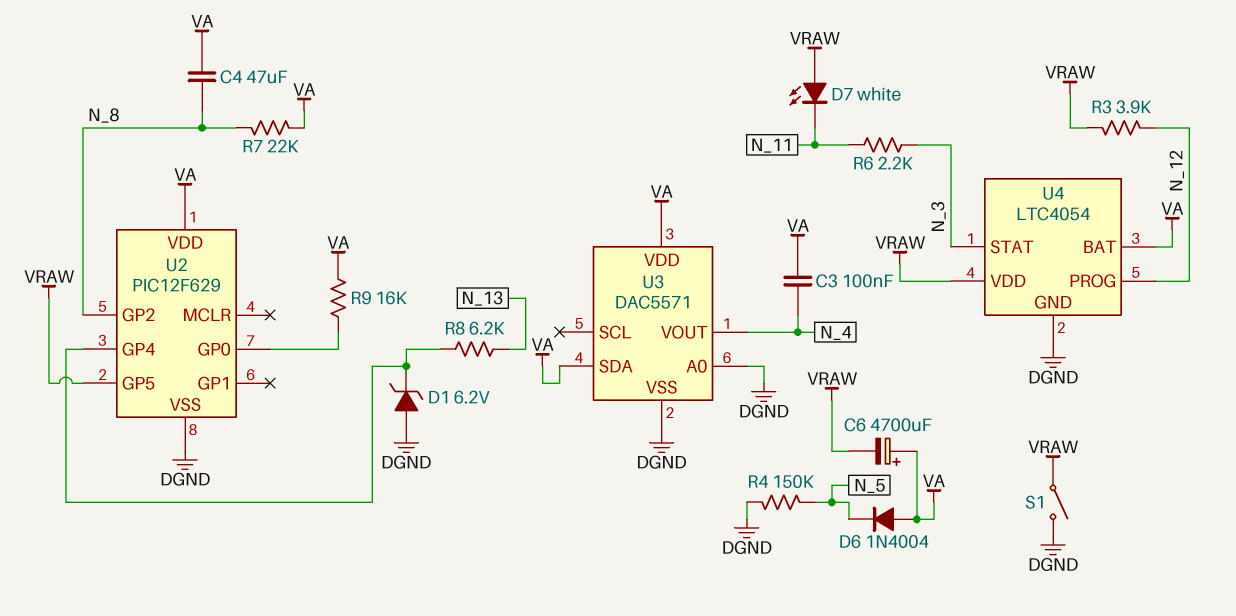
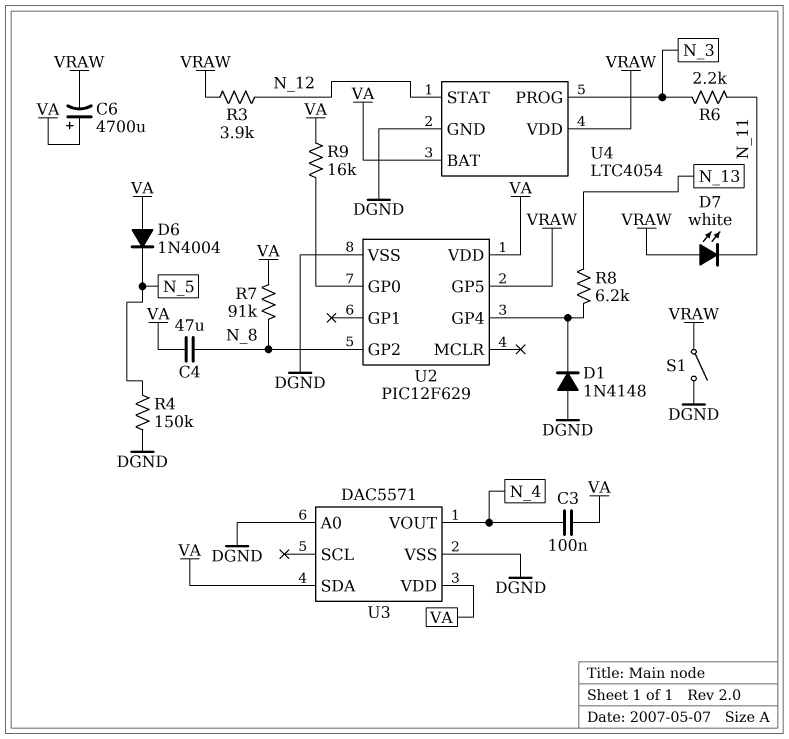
D1: zener 6.2V (A DGND, K U2/GP4) -> diode 1N4148 (A DGND, K U2/GP4)
R7: 22k (N_8, VA) -> 91k (N_8, VA)
U4 pin PROG: N_12 -> N_3
U4 pin STAT: N_3 -> N_12

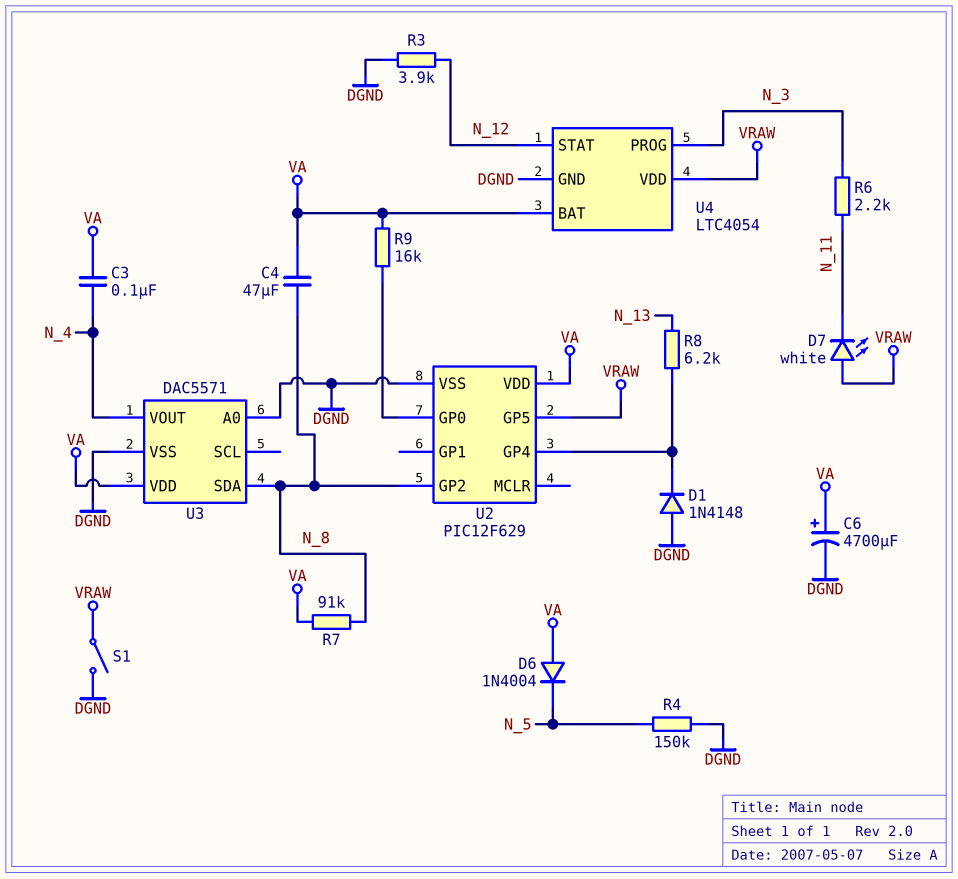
C6: 4700uF (plus VA, minus VRAW) -> 4700uF (plus VA, minus DGND)
R3: 3.9k (N_12, VRAW) -> 3.9k (DGND, N_12)
U3 pin SDA: VA -> N_8

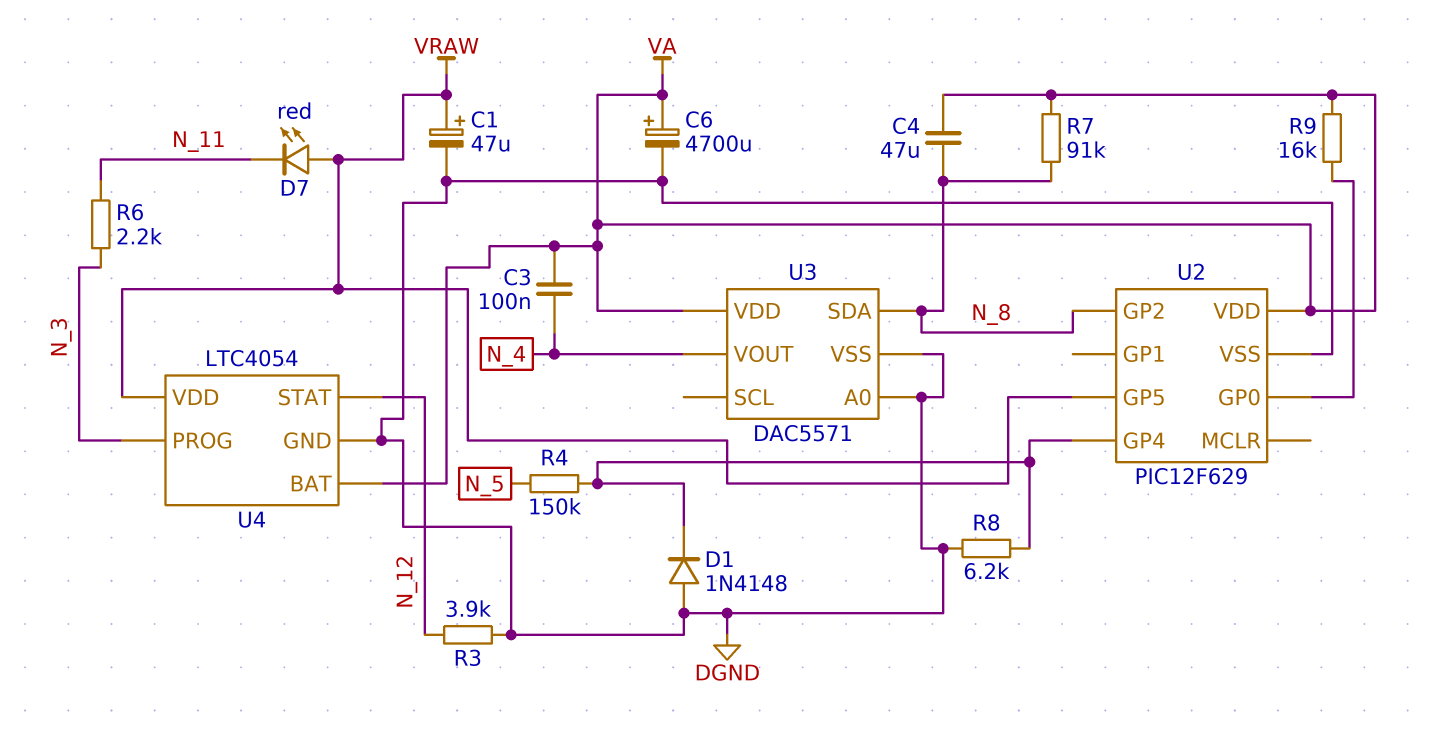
C1: none -> 47uF (plus VRAW, minus DGND)
D6: diode 1N4004 (A VA, K N_5) -> none
D7: LED white (A VRAW, K N_11) -> LED red (A VRAW, K N_11)
R4: 150k (DGND, N_5) -> 150k (N_5, U2/GP4)
R8: 6.2k (N_13, U2/GP4) -> 6.2k (DGND, U2/GP4)
S1: switch (DGND, VRAW) -> none

